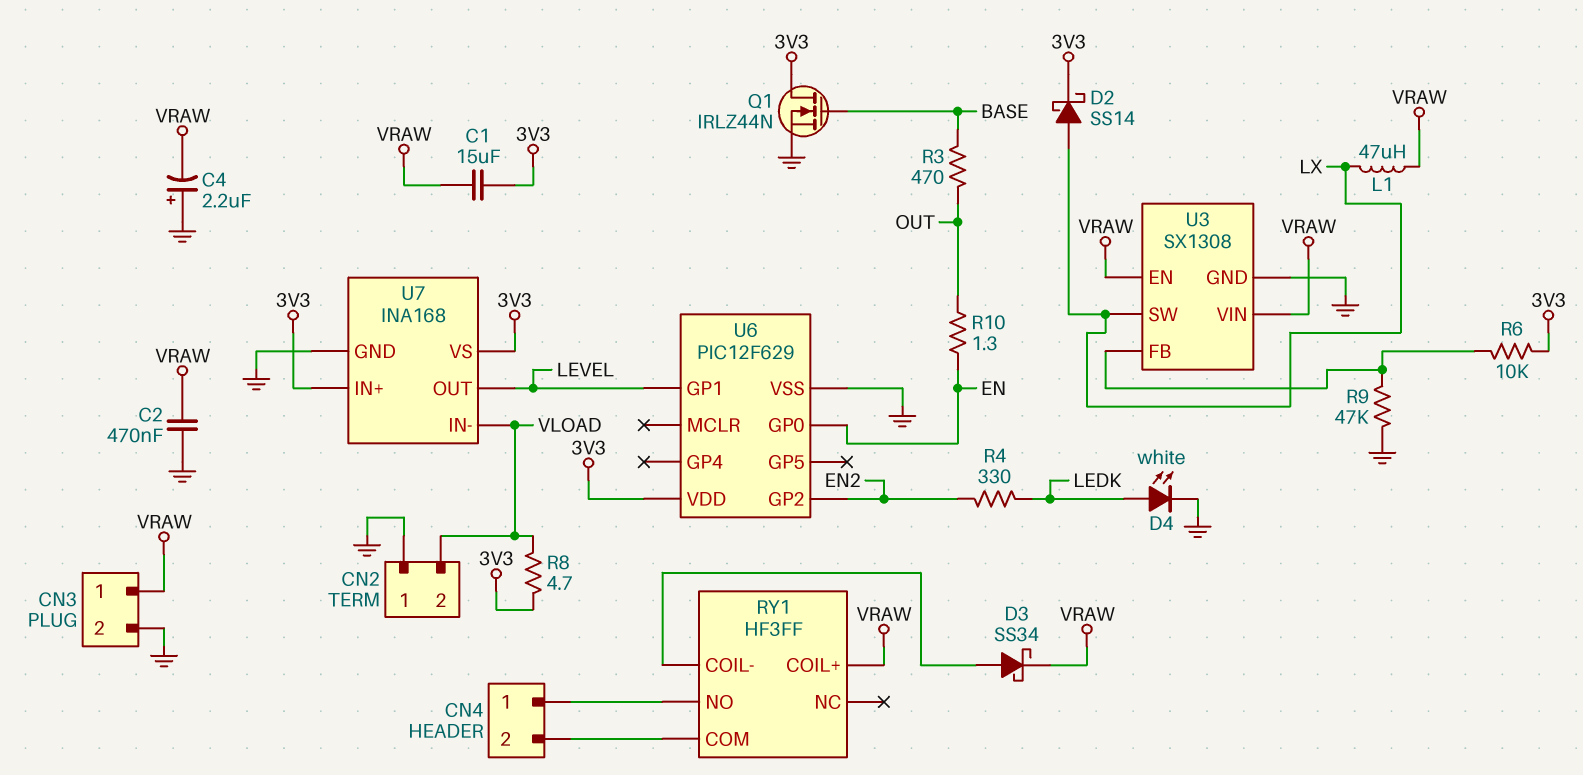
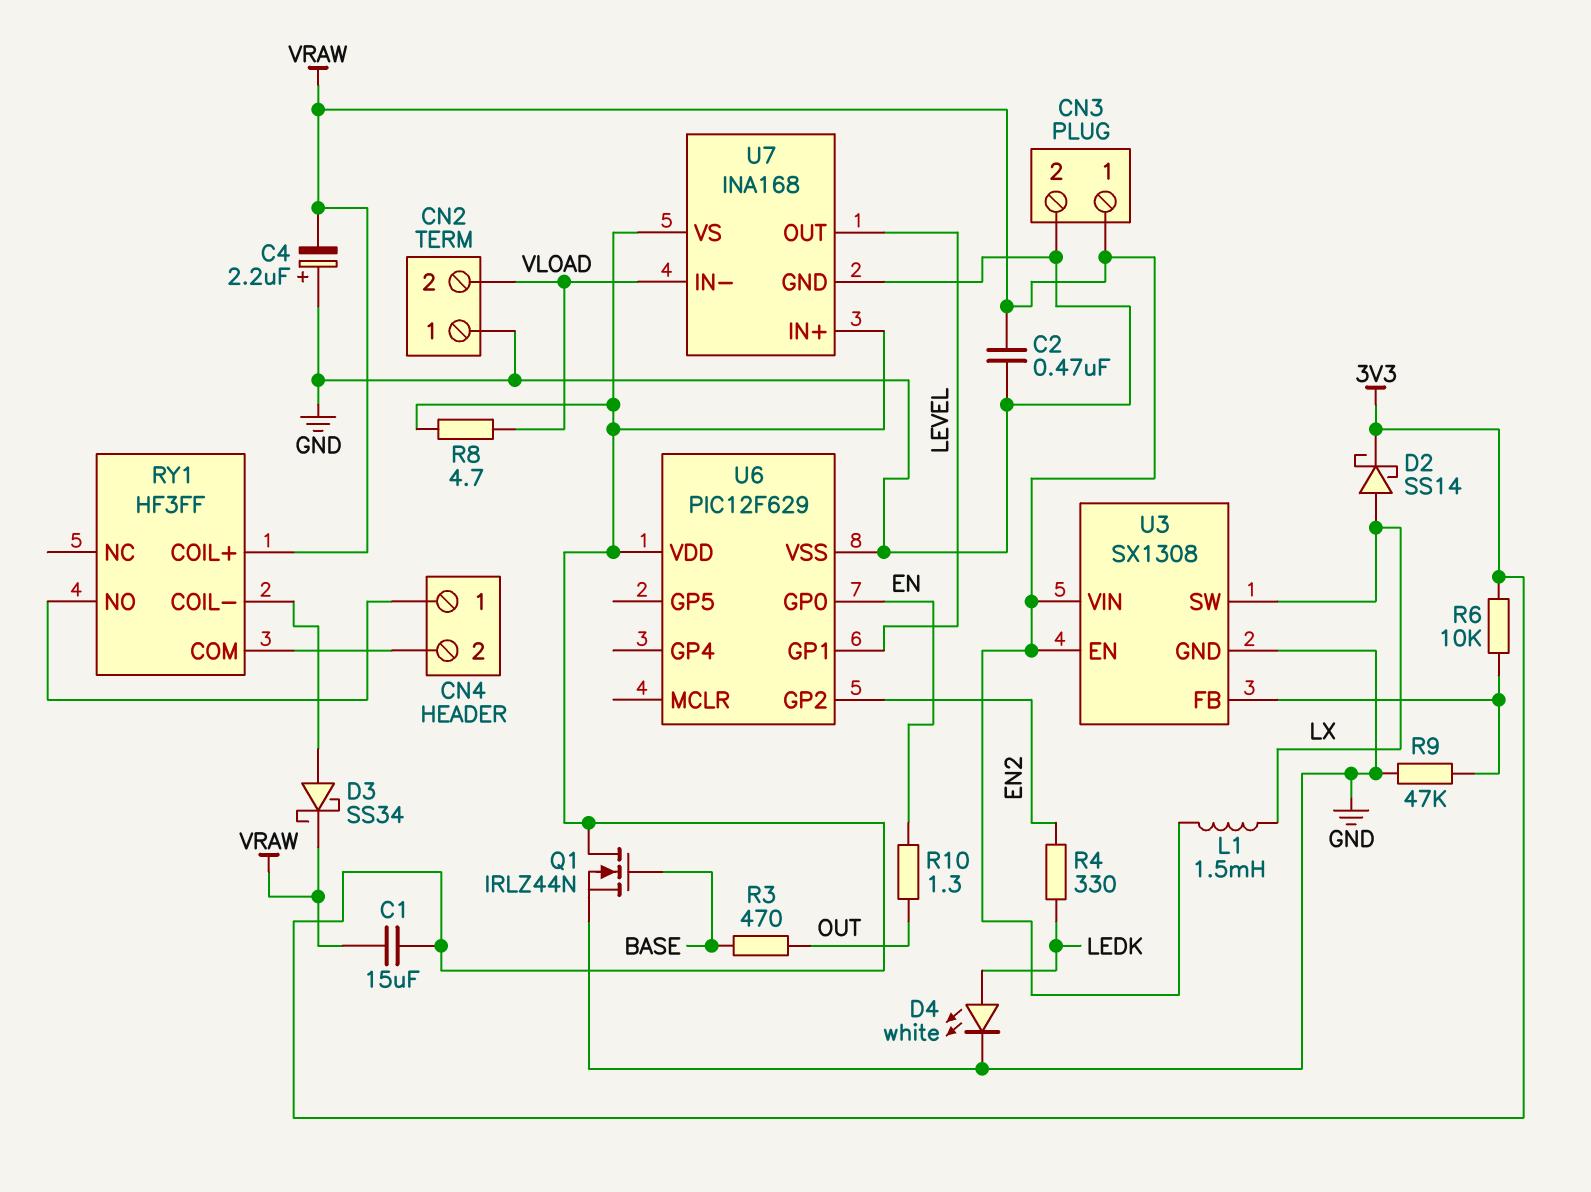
L1: 47uH (LX, VRAW) -> 1.5mH (LX, VRAW)

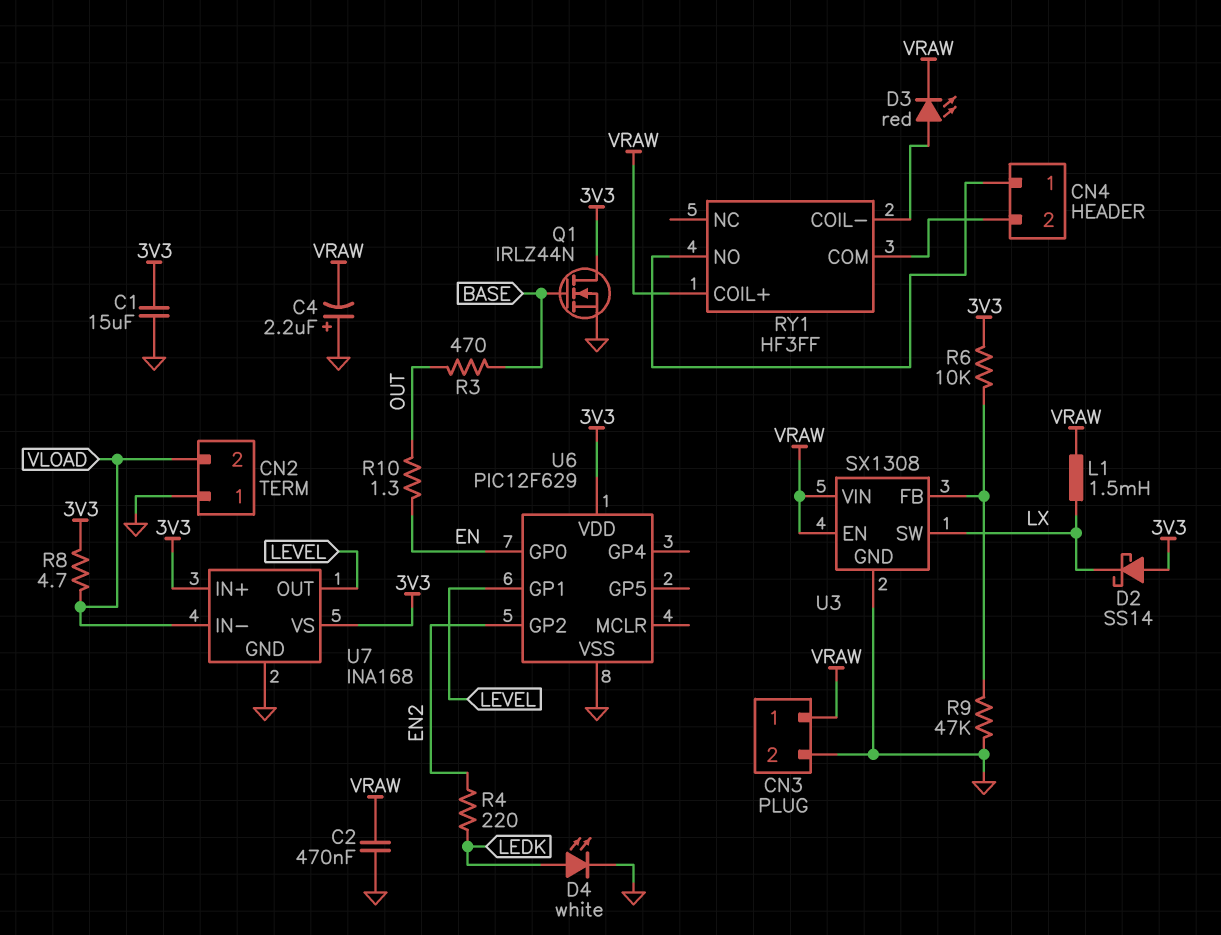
C1: 15uF (3V3, VRAW) -> 15uF (3V3, GND)
D2: schottky SS14 (A LX, K 3V3) -> schottky SS14 (A 3V3, K LX)
D3: schottky SS34 (A RY1/COIL-, K VRAW) -> LED red (A RY1/COIL-, K VRAW)
R4: 330 (EN2, LEDK) -> 220 (EN2, LEDK)

